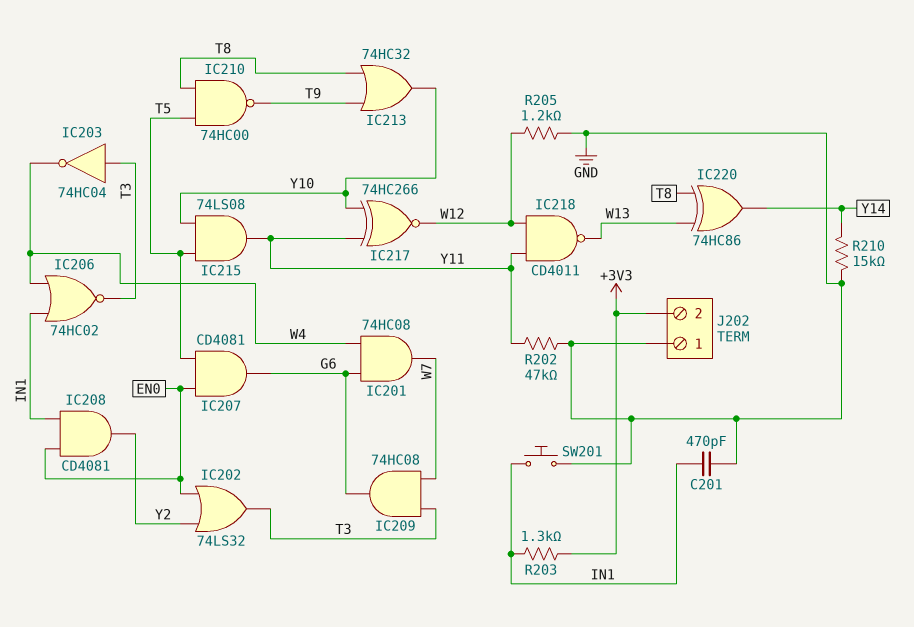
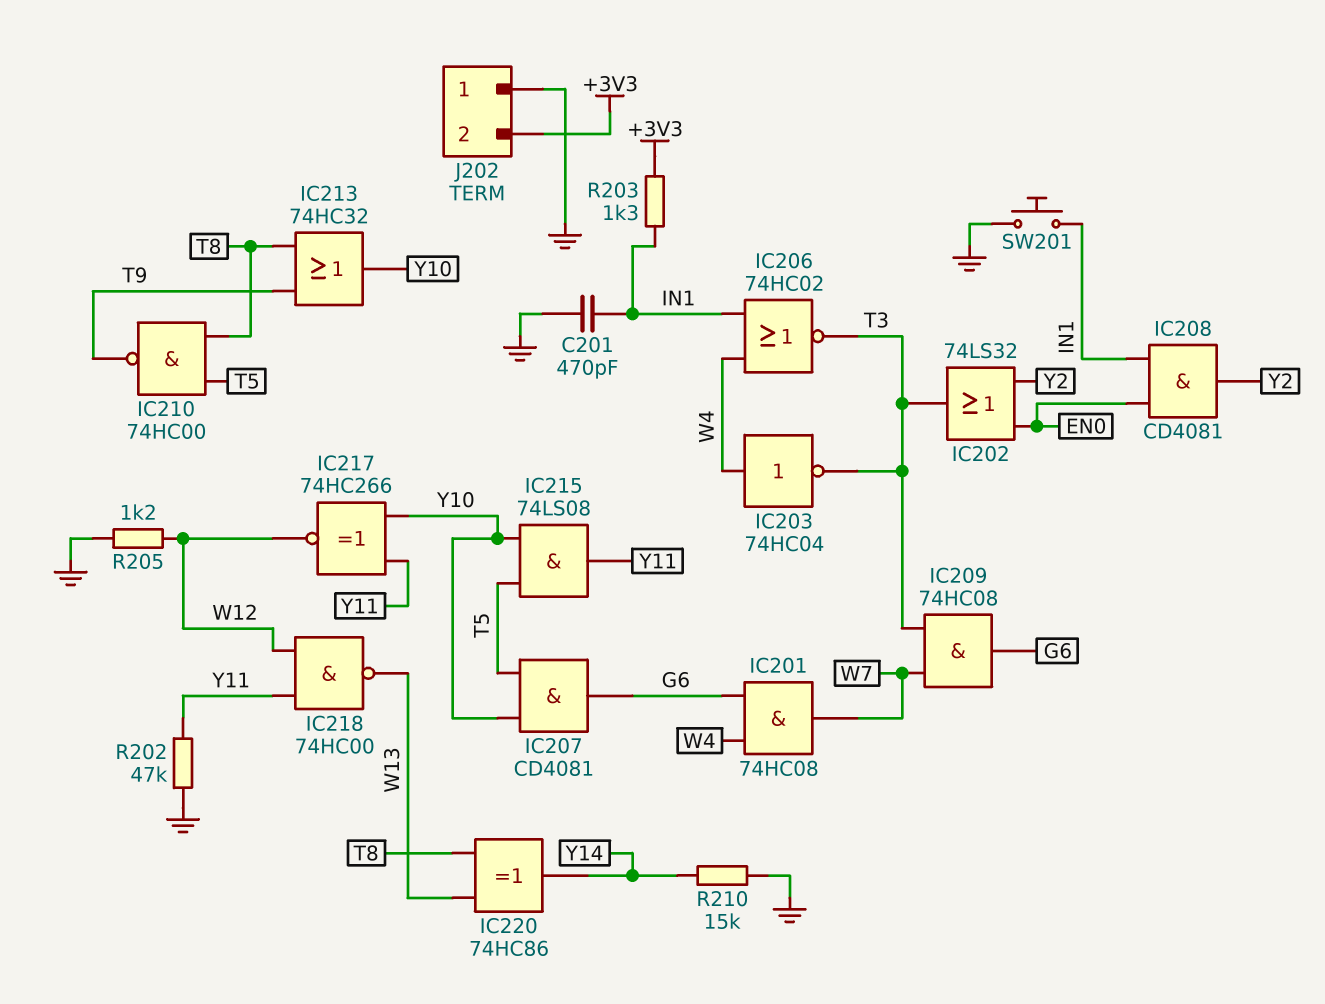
IC203: NOT 74HC04 (in T3, out W4) -> NOT 74HC04 (in W4, out T3)
IC207: AND CD4081 (in EN0, in T5, out G6) -> AND CD4081 (in T5, in Y10, out G6)
IC218: NAND CD4011 (in W12, in Y11, out W13) -> NAND 74HC00 (in W12, in Y11, out W13)

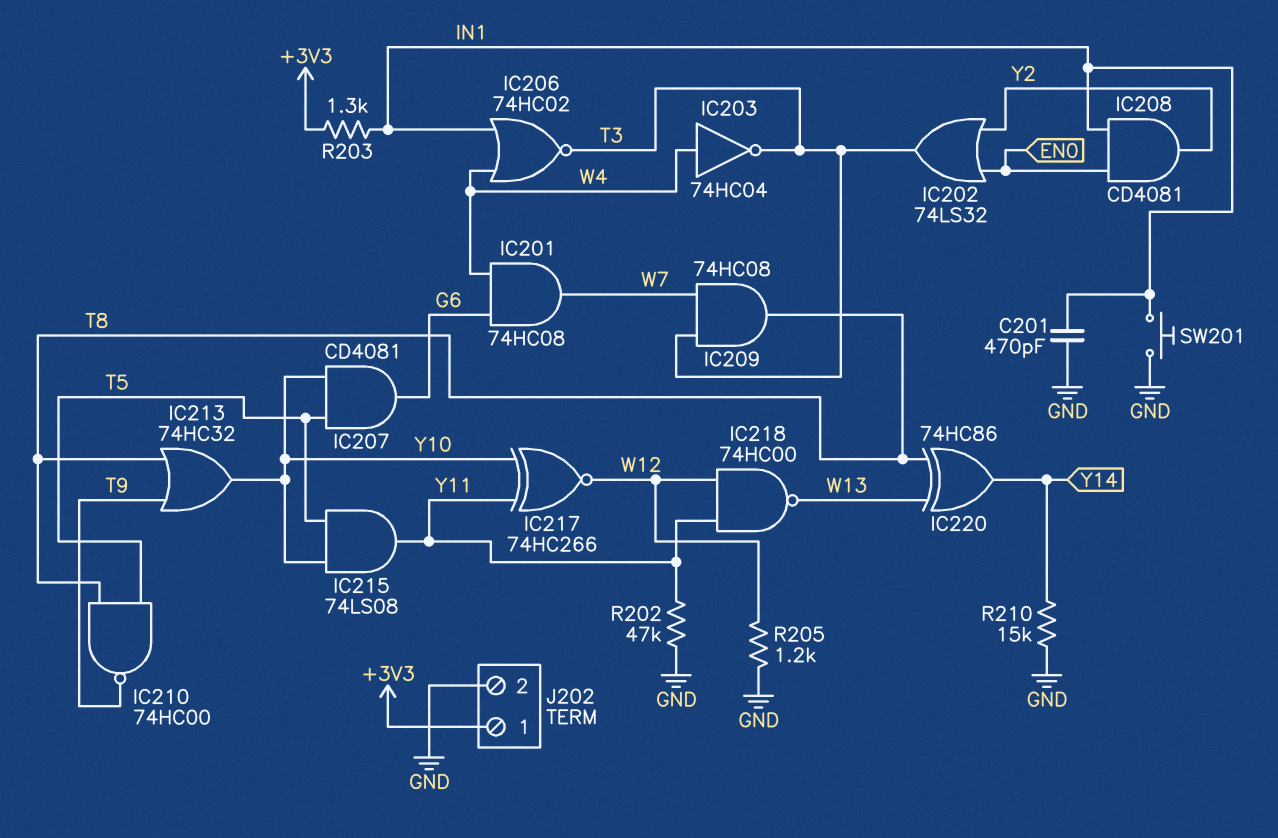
IC209: AND 74HC08 (in T3, in W7, out G6) -> AND 74HC08 (in T3, in W7, out T8)
J202 pin 1: GND -> +3V3
J202 pin 2: +3V3 -> GND

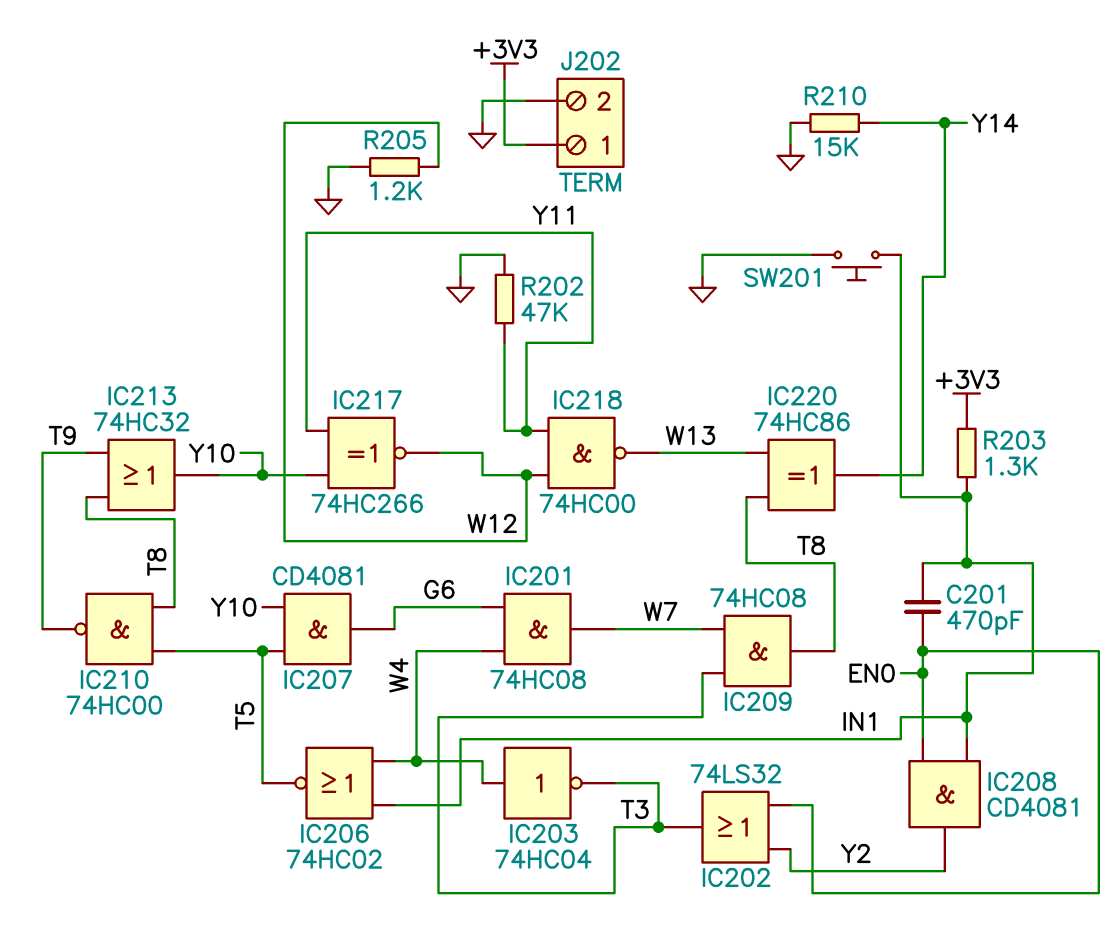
C201: 470pF (GND, IN1) -> 470pF (EN0, IN1)
IC206: NOR 74HC02 (in IN1, in W4, out T3) -> NOR 74HC02 (in IN1, in W4, out T5)
IC215: AND 74LS08 (in T5, in Y10, out Y11) -> none

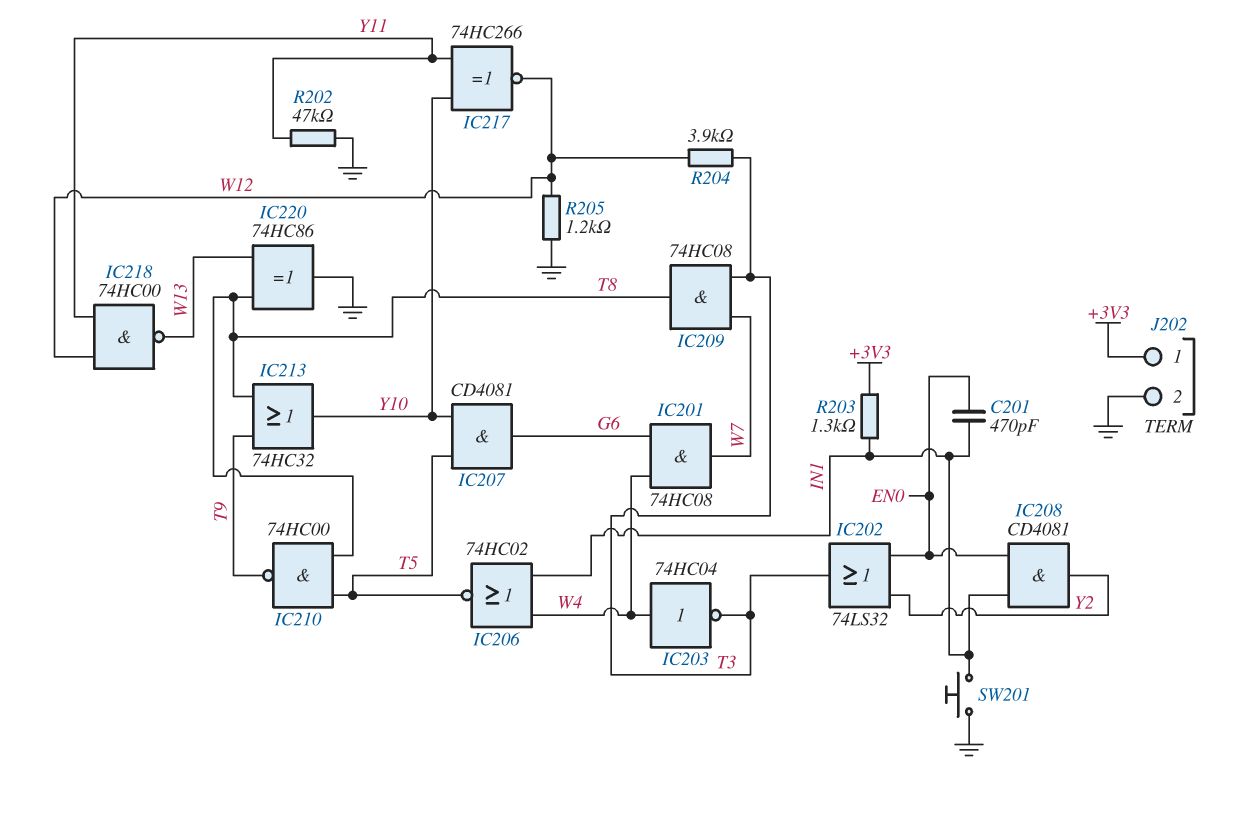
IC220: XOR 74HC86 (in T8, in W13, out Y14) -> XOR 74HC86 (in T8, in W13, out GND)
R204: none -> 3.9k (T3, W12)
R210: 15k (GND, Y14) -> none

